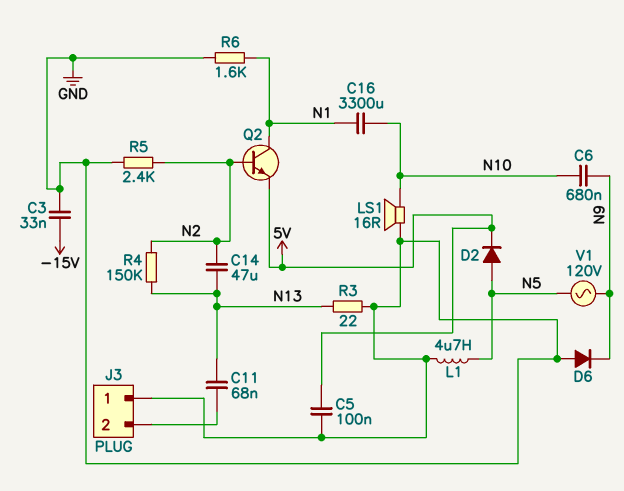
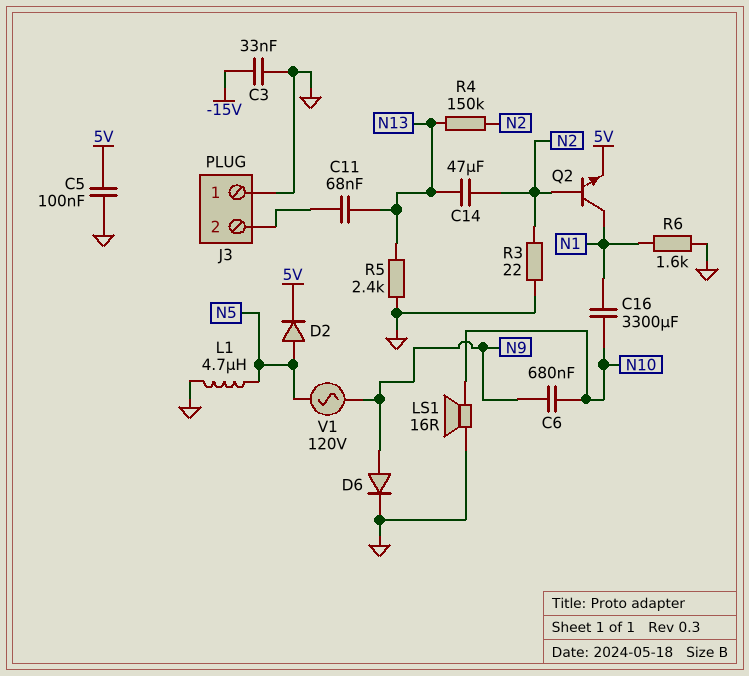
D6: diode (A GND, K N9) -> diode (A N9, K GND)
R3: 22 (GND, N13) -> 22 (GND, N2)
R5: 2.4k (GND, N2) -> 2.4k (GND, N13)

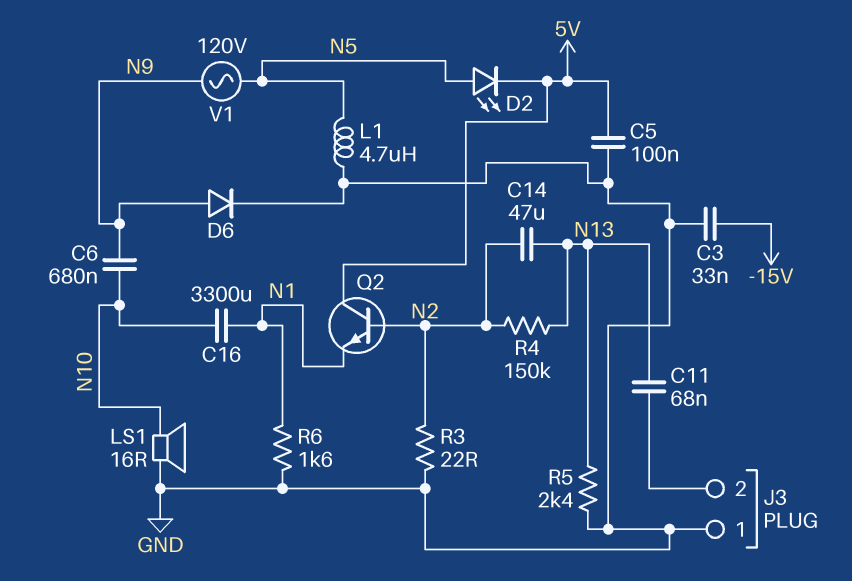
D2: diode (A N5, K 5V) -> LED (A N5, K 5V)
Q2: NPN (B N2, C N1, E 5V) -> NPN (B N2, C 5V, E N1)

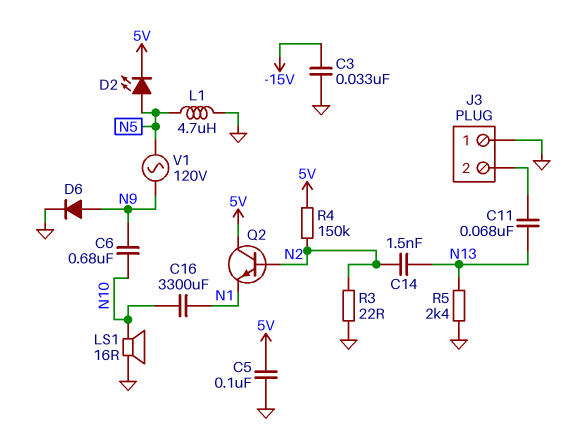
C14: 47uF (N2, N13) -> 1.5nF (N2, N13)
R4: 150k (N2, N13) -> 150k (5V, N2)
R6: 1.6k (GND, N1) -> none

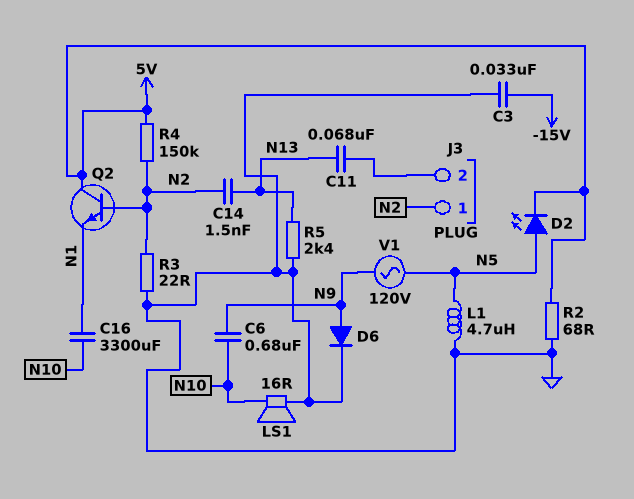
C5: 100nF (5V, GND) -> none
J3 pin 1: GND -> N2
R2: none -> 68 (5V, GND)

